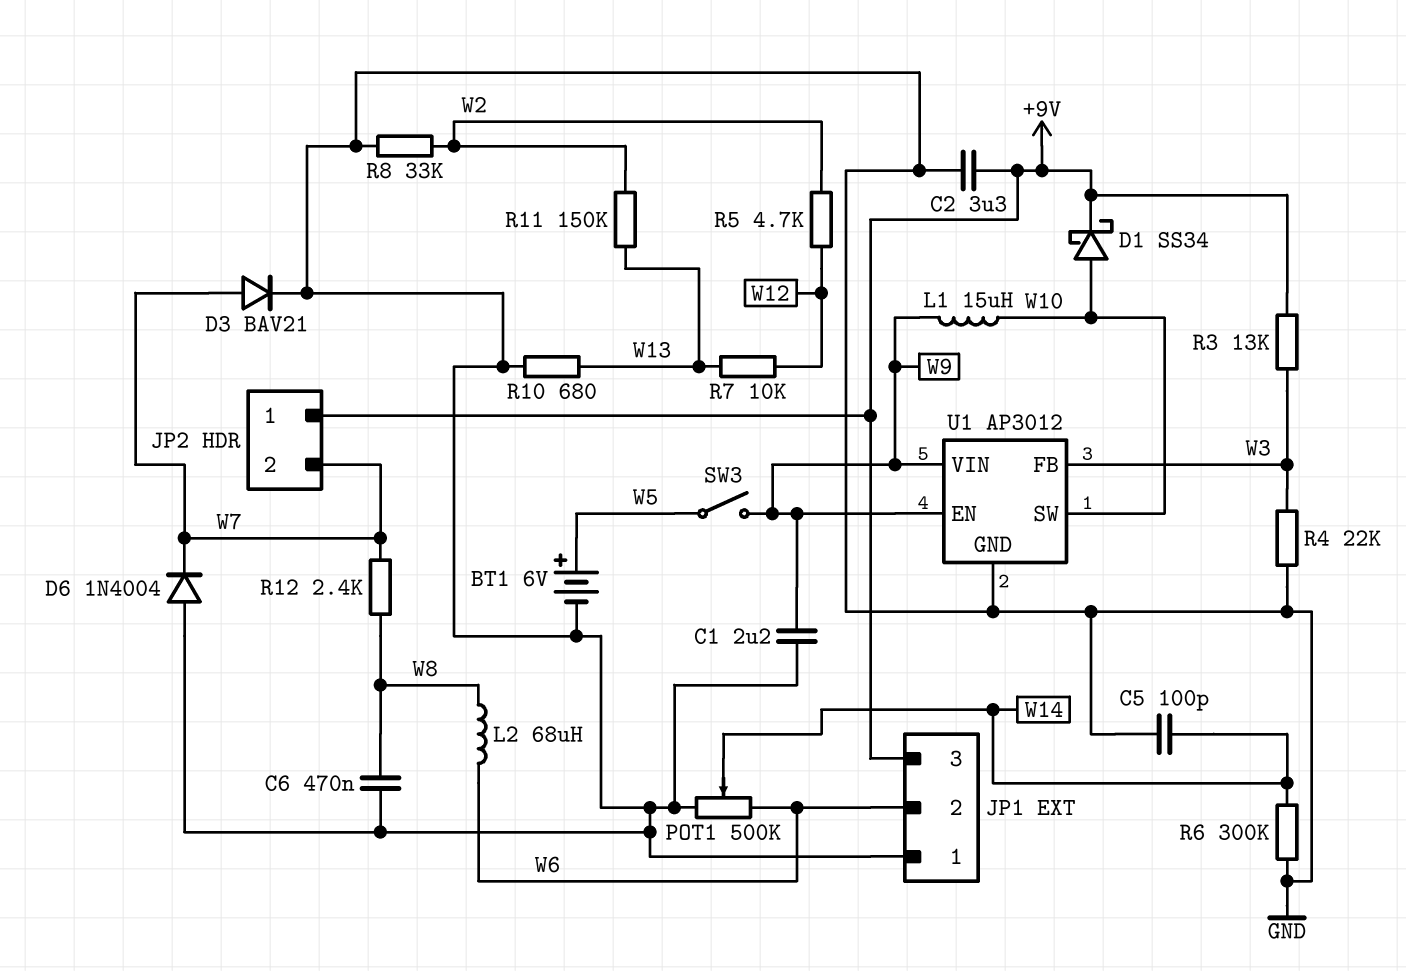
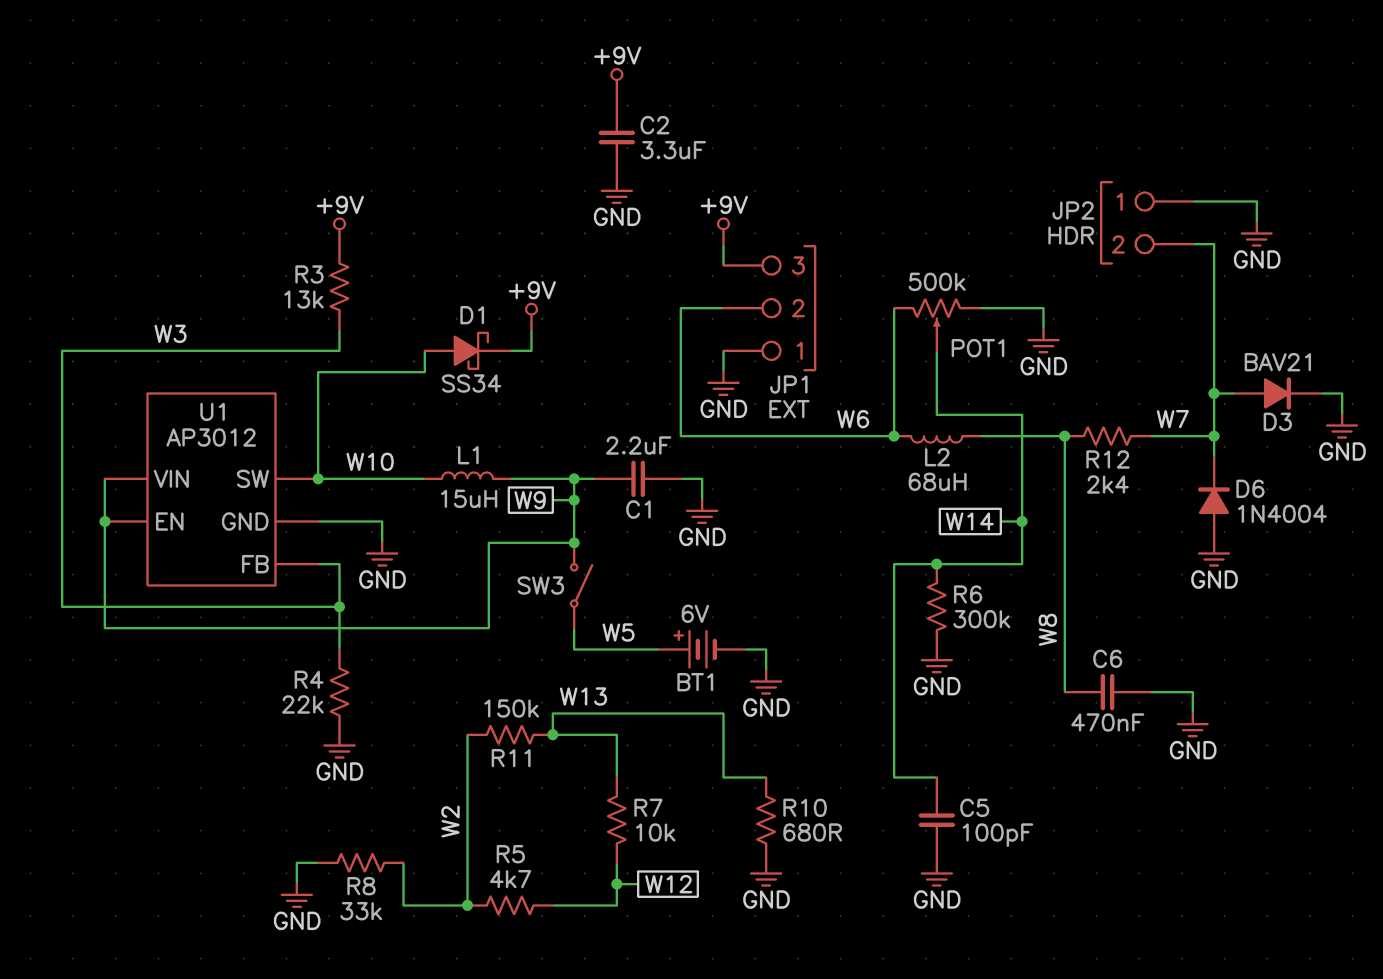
JP2 pin 1: +9V -> GND

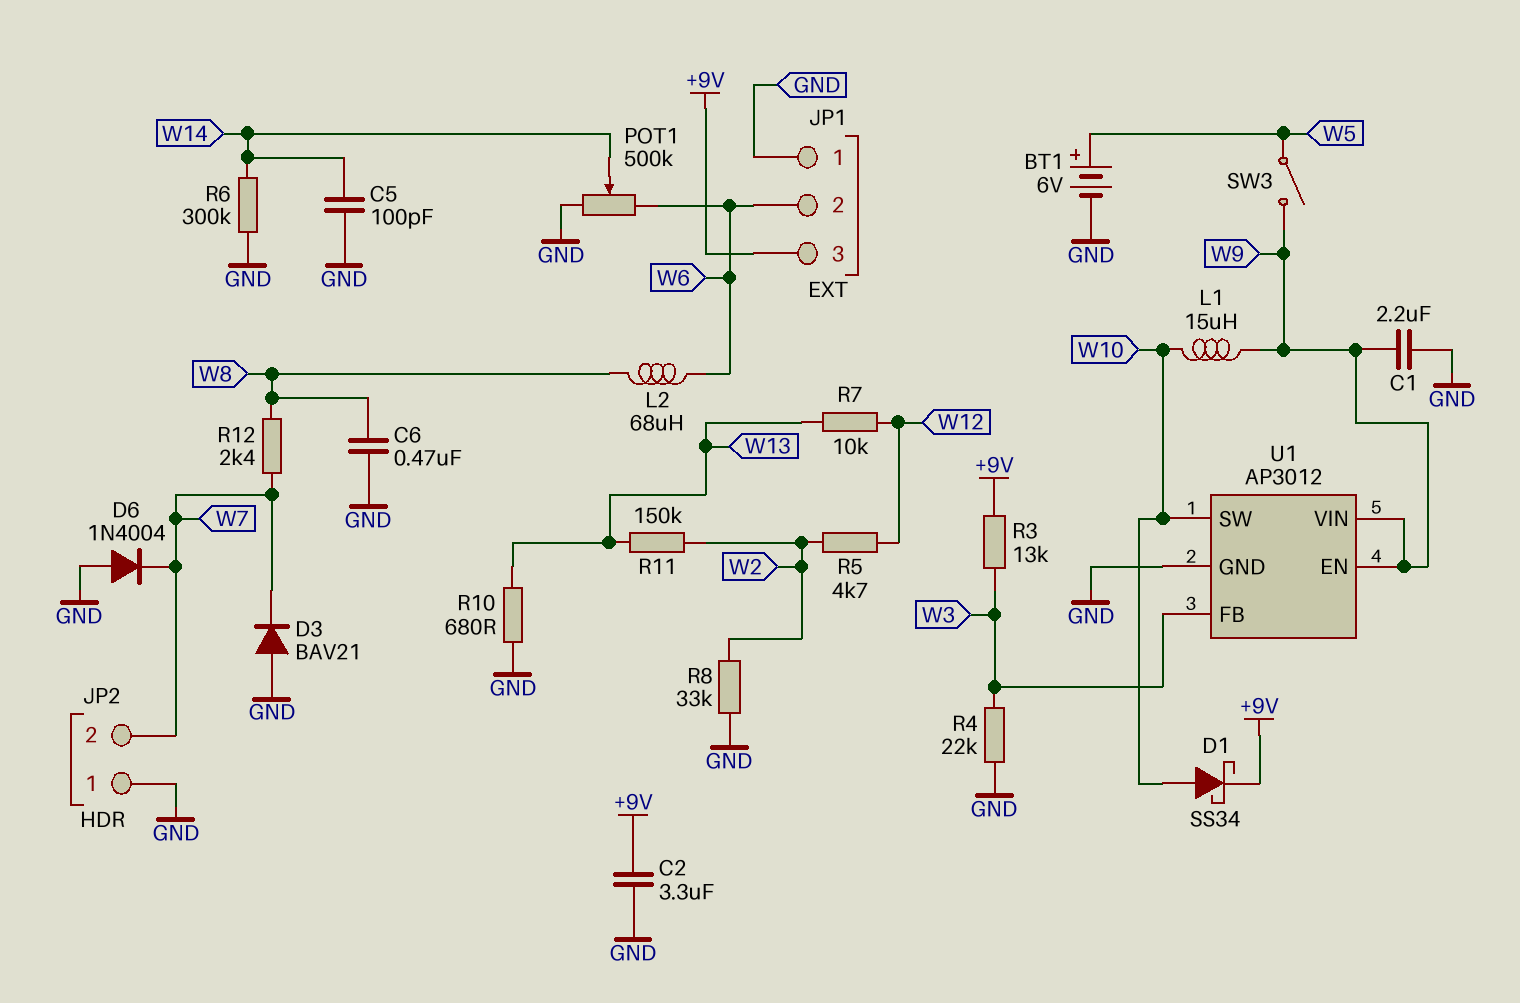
D3: diode BAV21 (A W7, K GND) -> diode BAV21 (A GND, K W7)

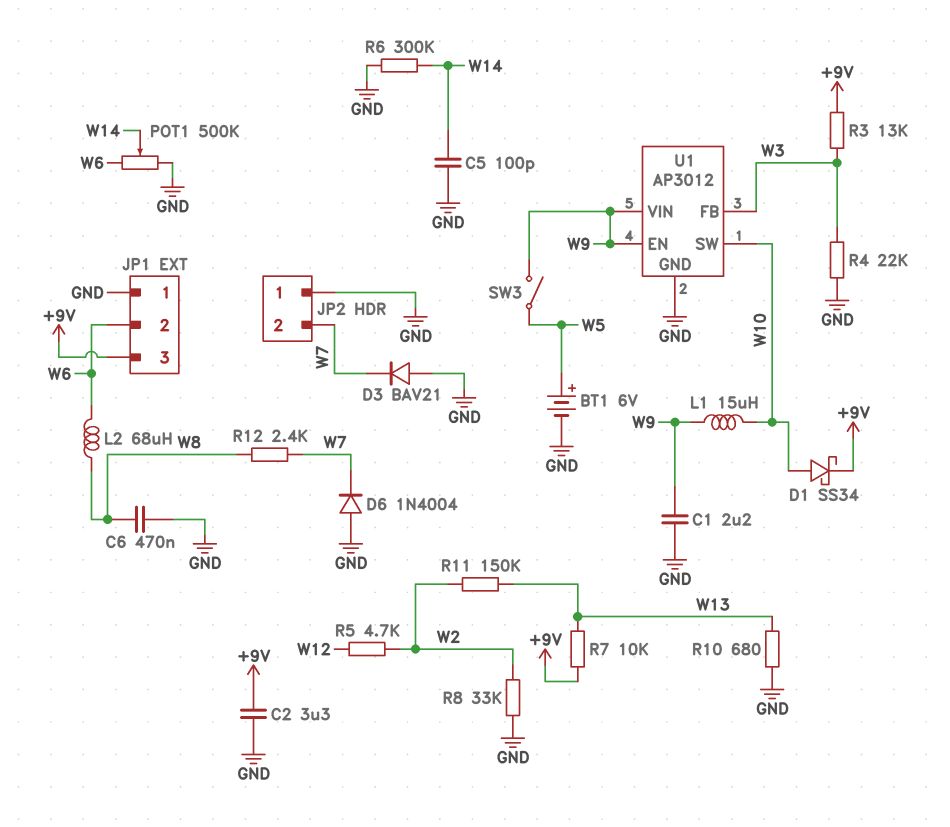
R7: 10k (W12, W13) -> 10k (+9V, W13)

